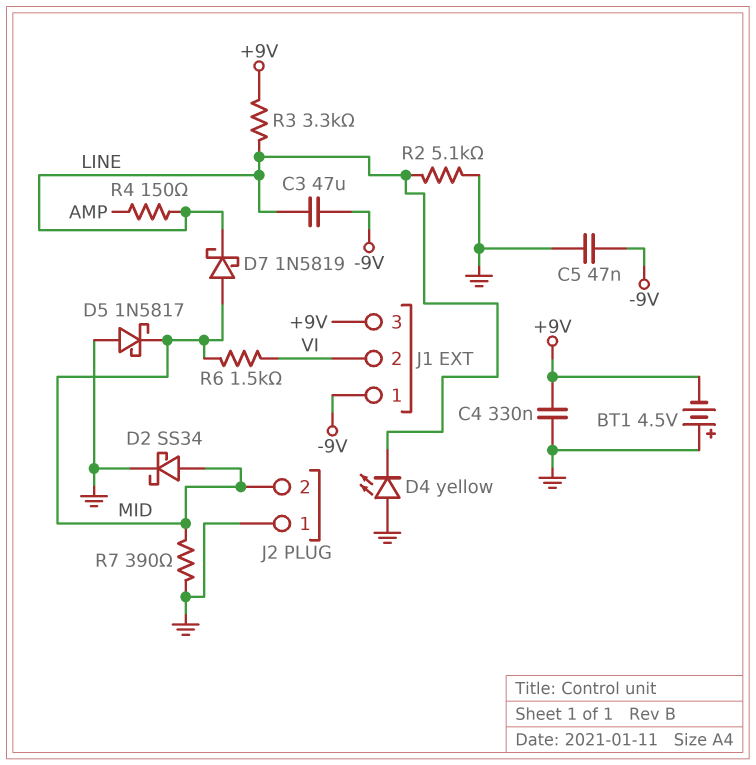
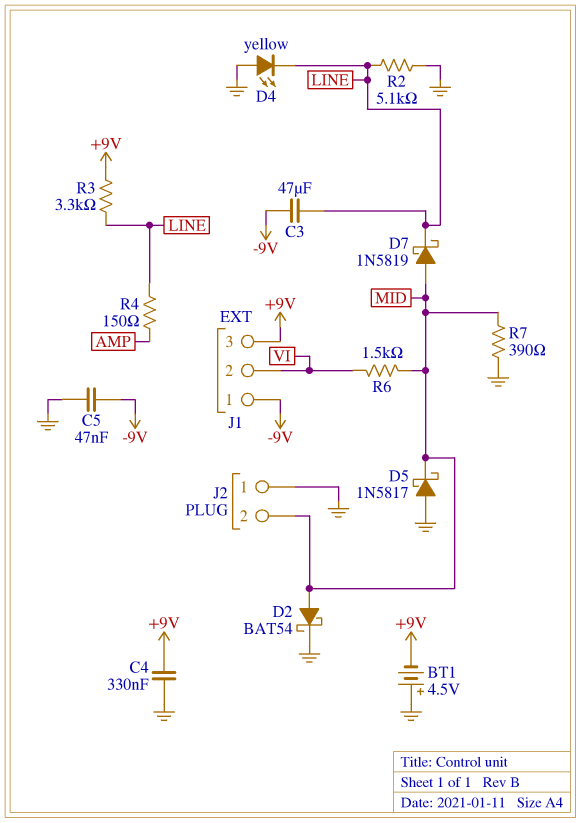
D2: schottky SS34 (A MID, K GND) -> schottky BAT54 (A MID, K GND)

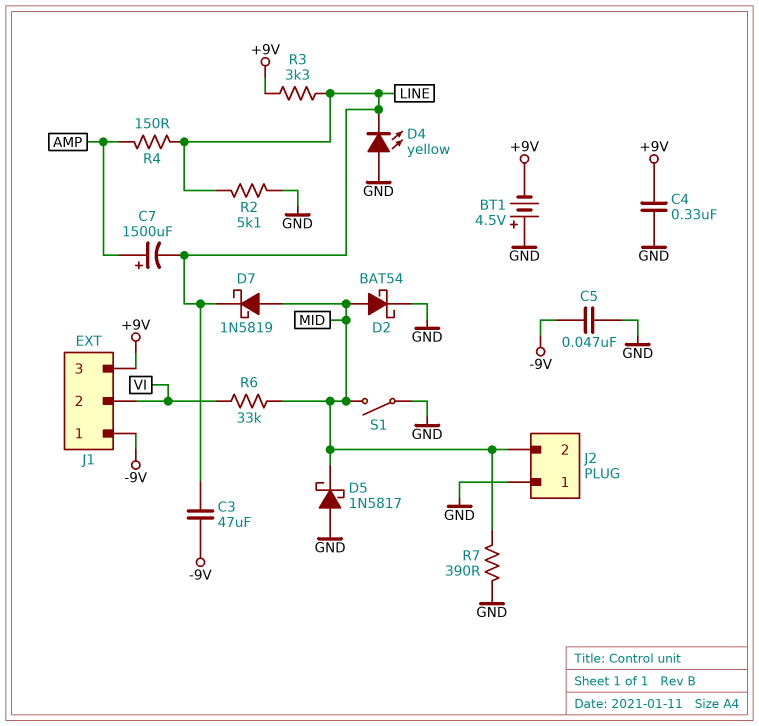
C7: none -> 1500uF (plus AMP, minus LINE)
R6: 1.5k (MID, VI) -> 33k (MID, VI)
S1: none -> switch (GND, MID)

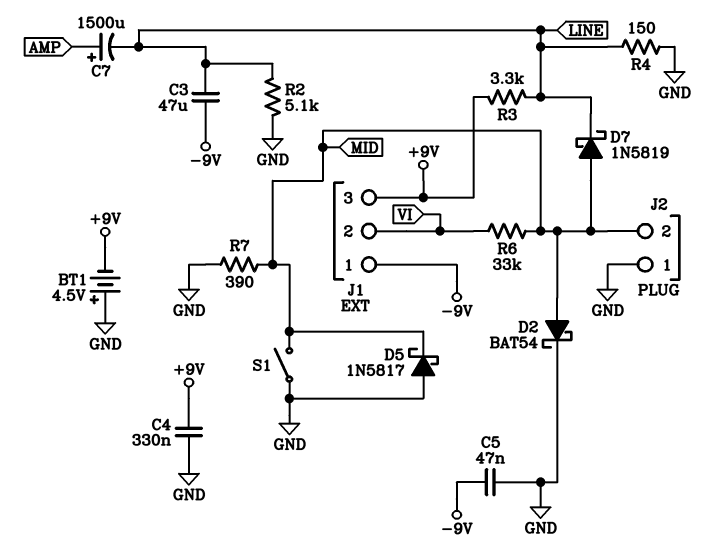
D4: LED yellow (A GND, K LINE) -> none
R4: 150 (AMP, LINE) -> 150 (GND, LINE)

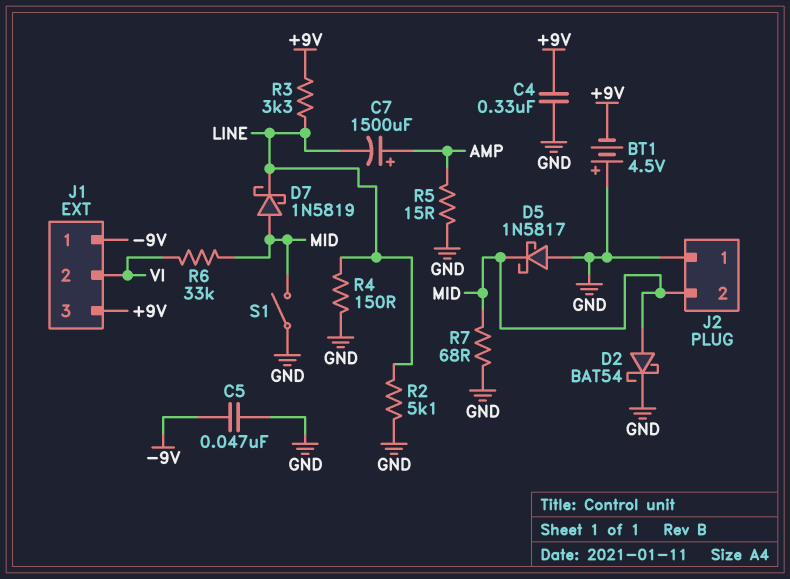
C3: 47uF (-9V, LINE) -> none
R5: none -> 15 (AMP, GND)
R7: 390 (GND, MID) -> 68 (GND, MID)

